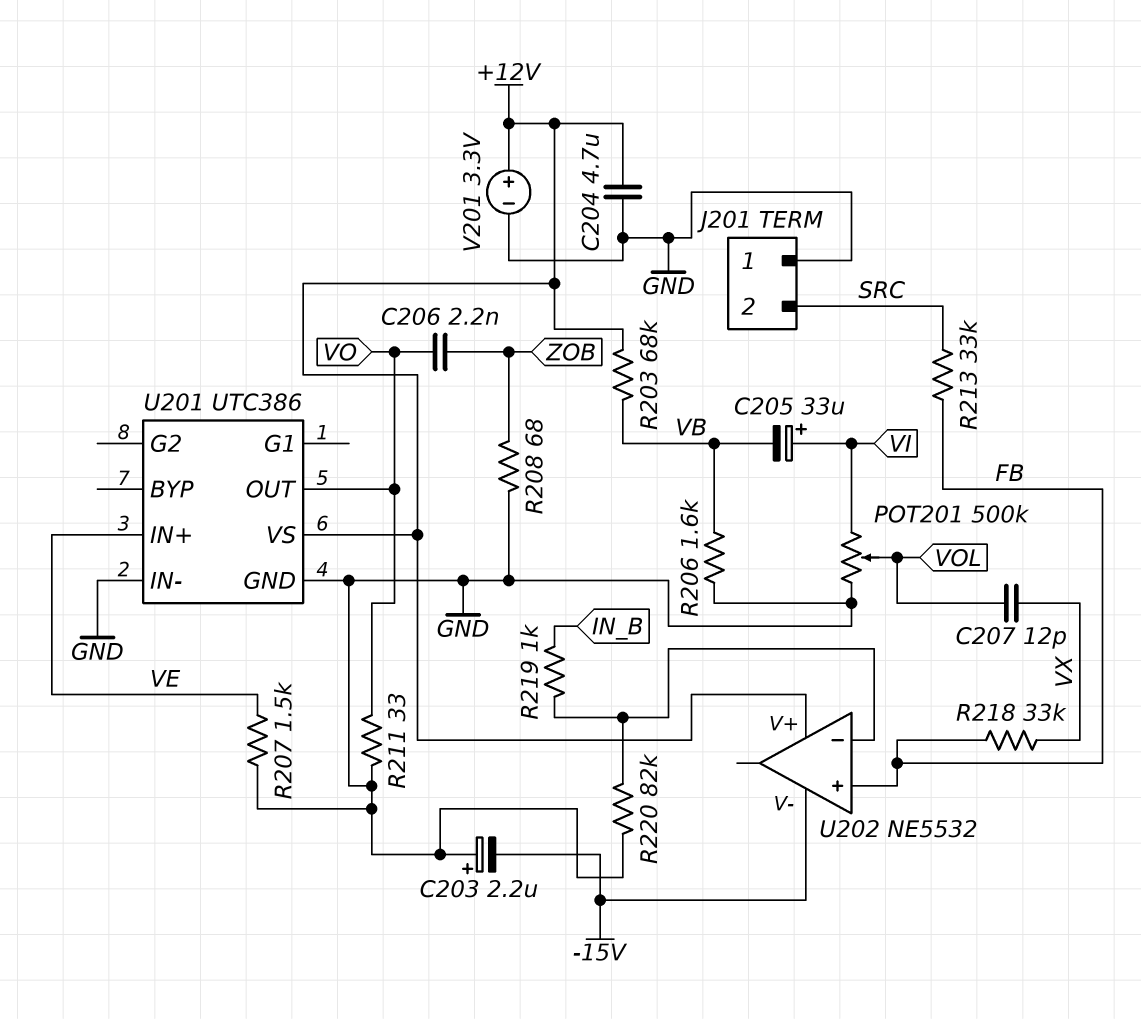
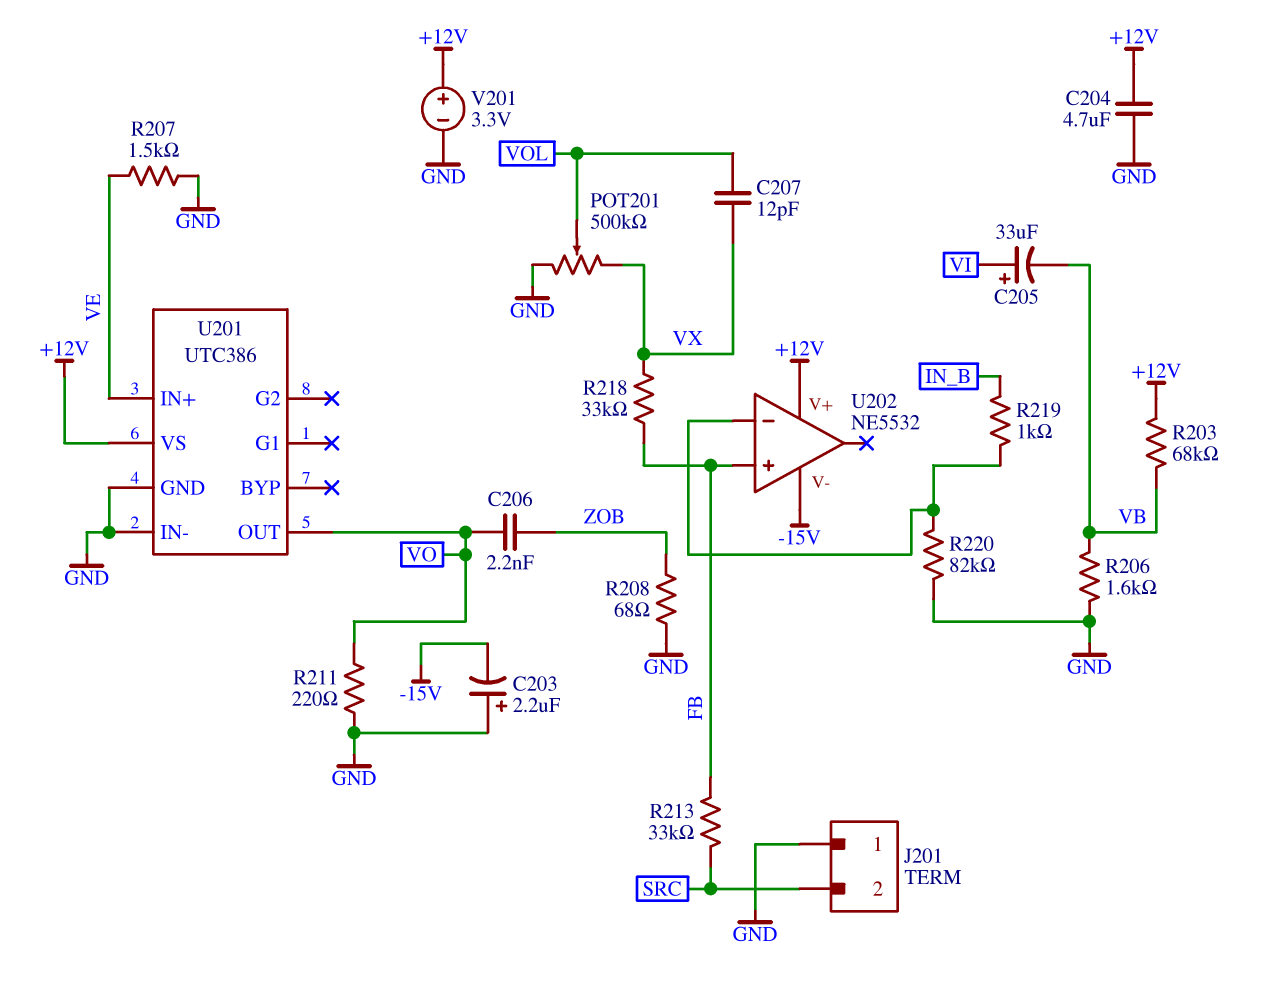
POT201: 500k (GND, VI, wiper VOL) -> 500k (GND, VX, wiper VOL)
R211: 33 (GND, VO) -> 220 (GND, VO)

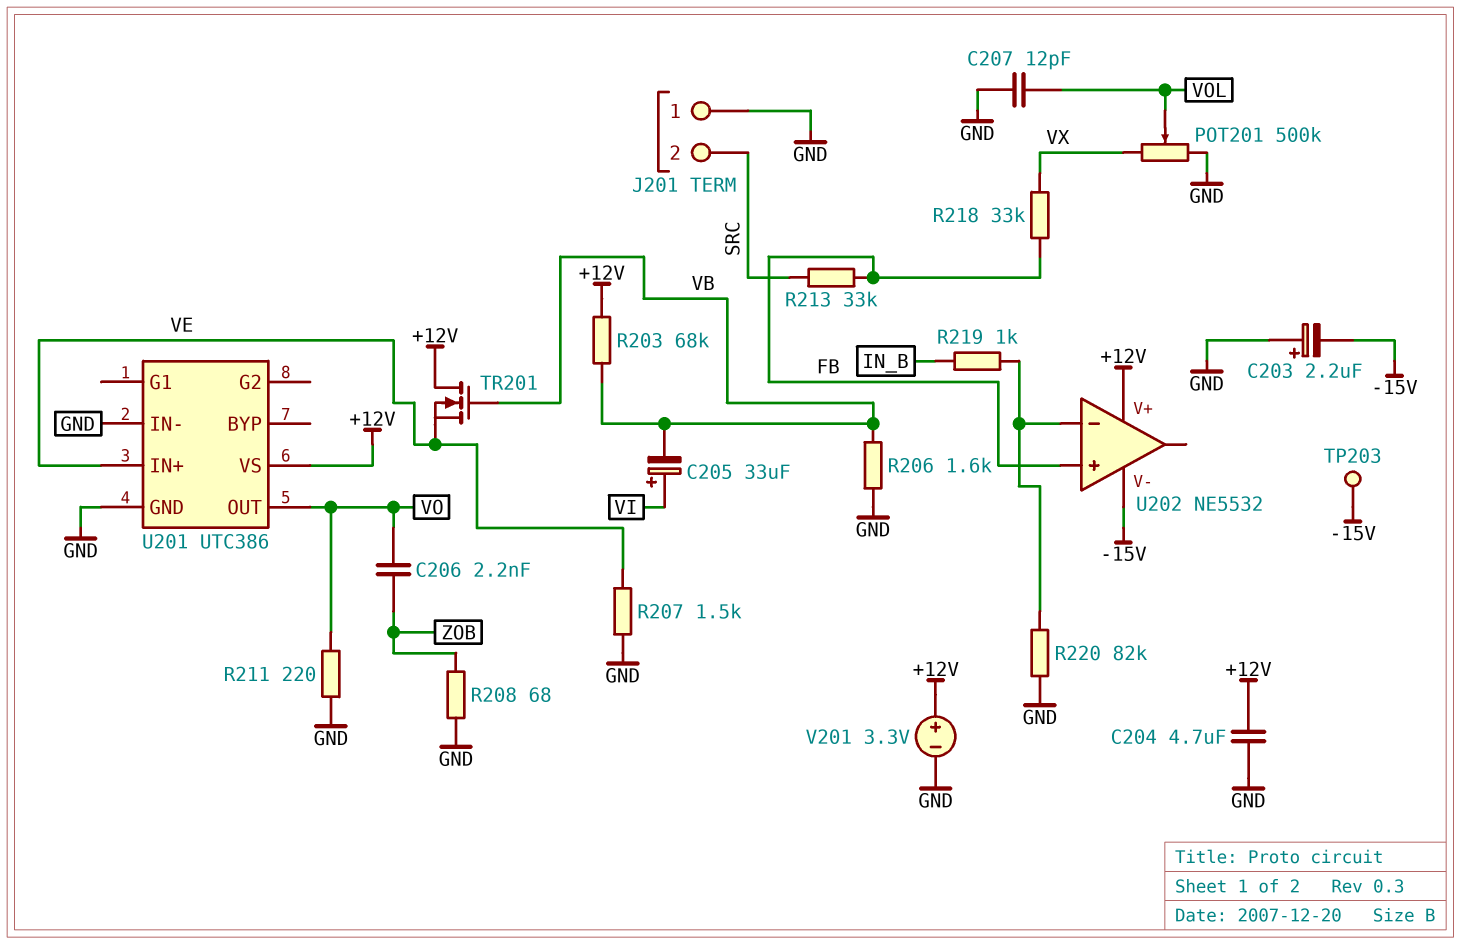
C207: 12pF (VOL, VX) -> 12pF (GND, VOL)
TP203: none -> test point (-15V)
TR201: none -> NMOS (G VB, D +12V, S VE)

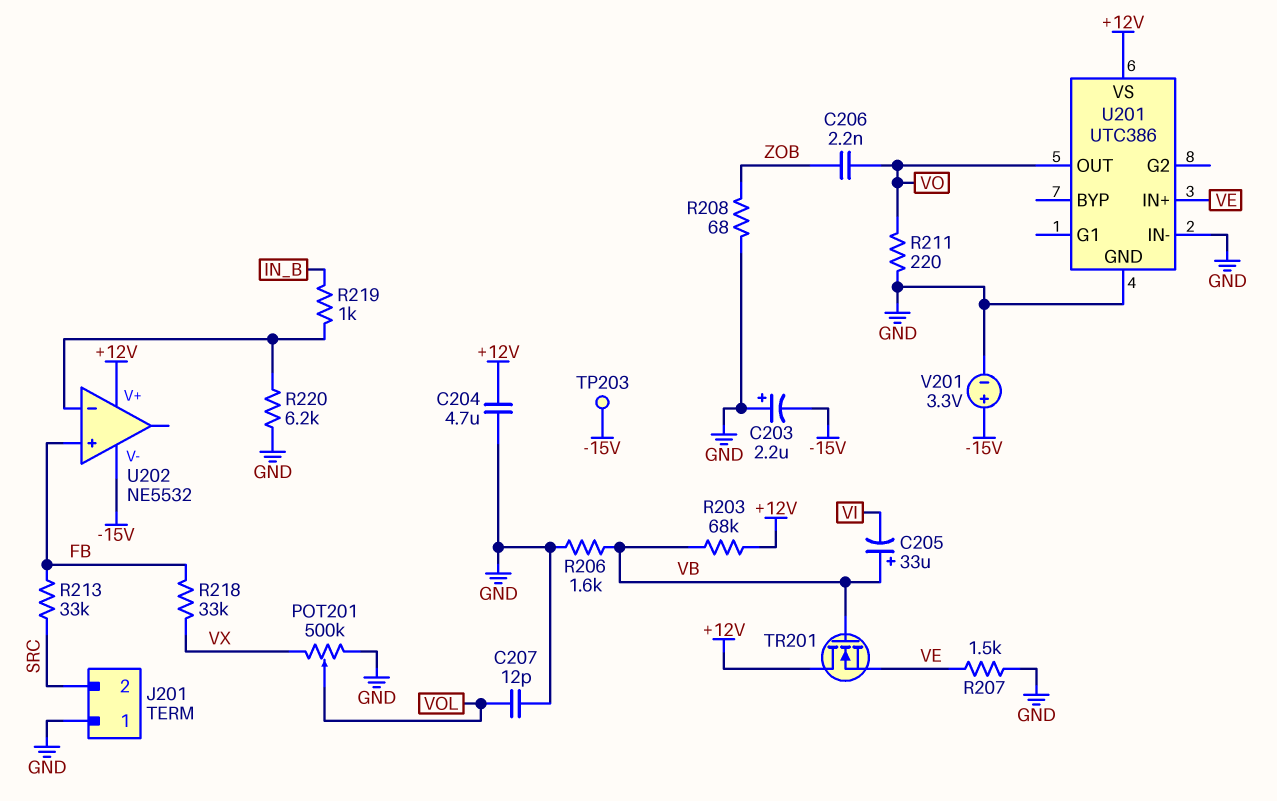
C205: 33uF (plus VI, minus VB) -> 33uF (plus VB, minus VI)
R220: 82k (GND, U202/in-) -> 6.2k (GND, U202/in-)
V201: 3.3V (plus +12V, minus GND) -> 3.3V (plus -15V, minus GND)

